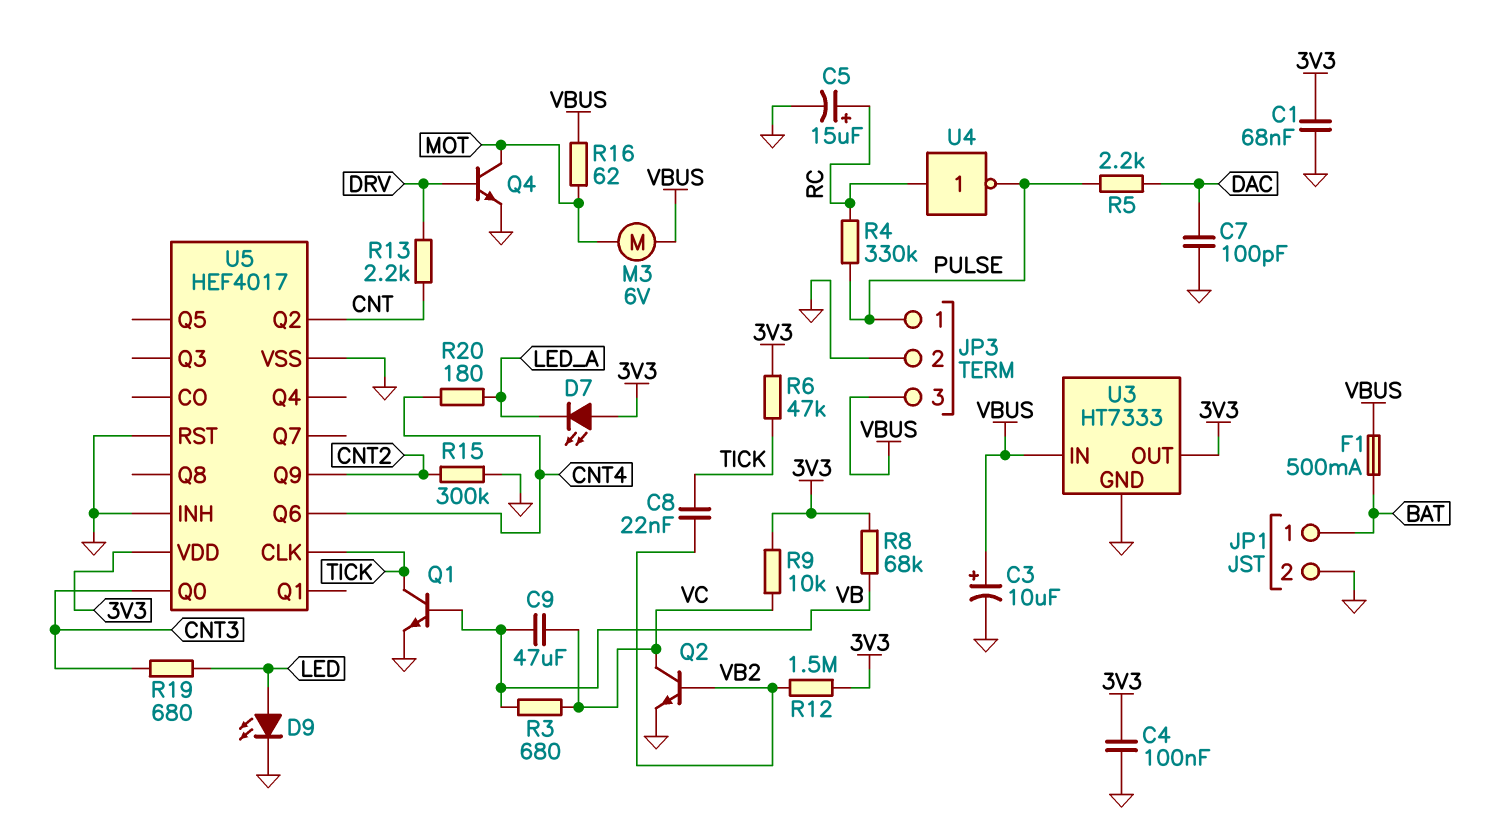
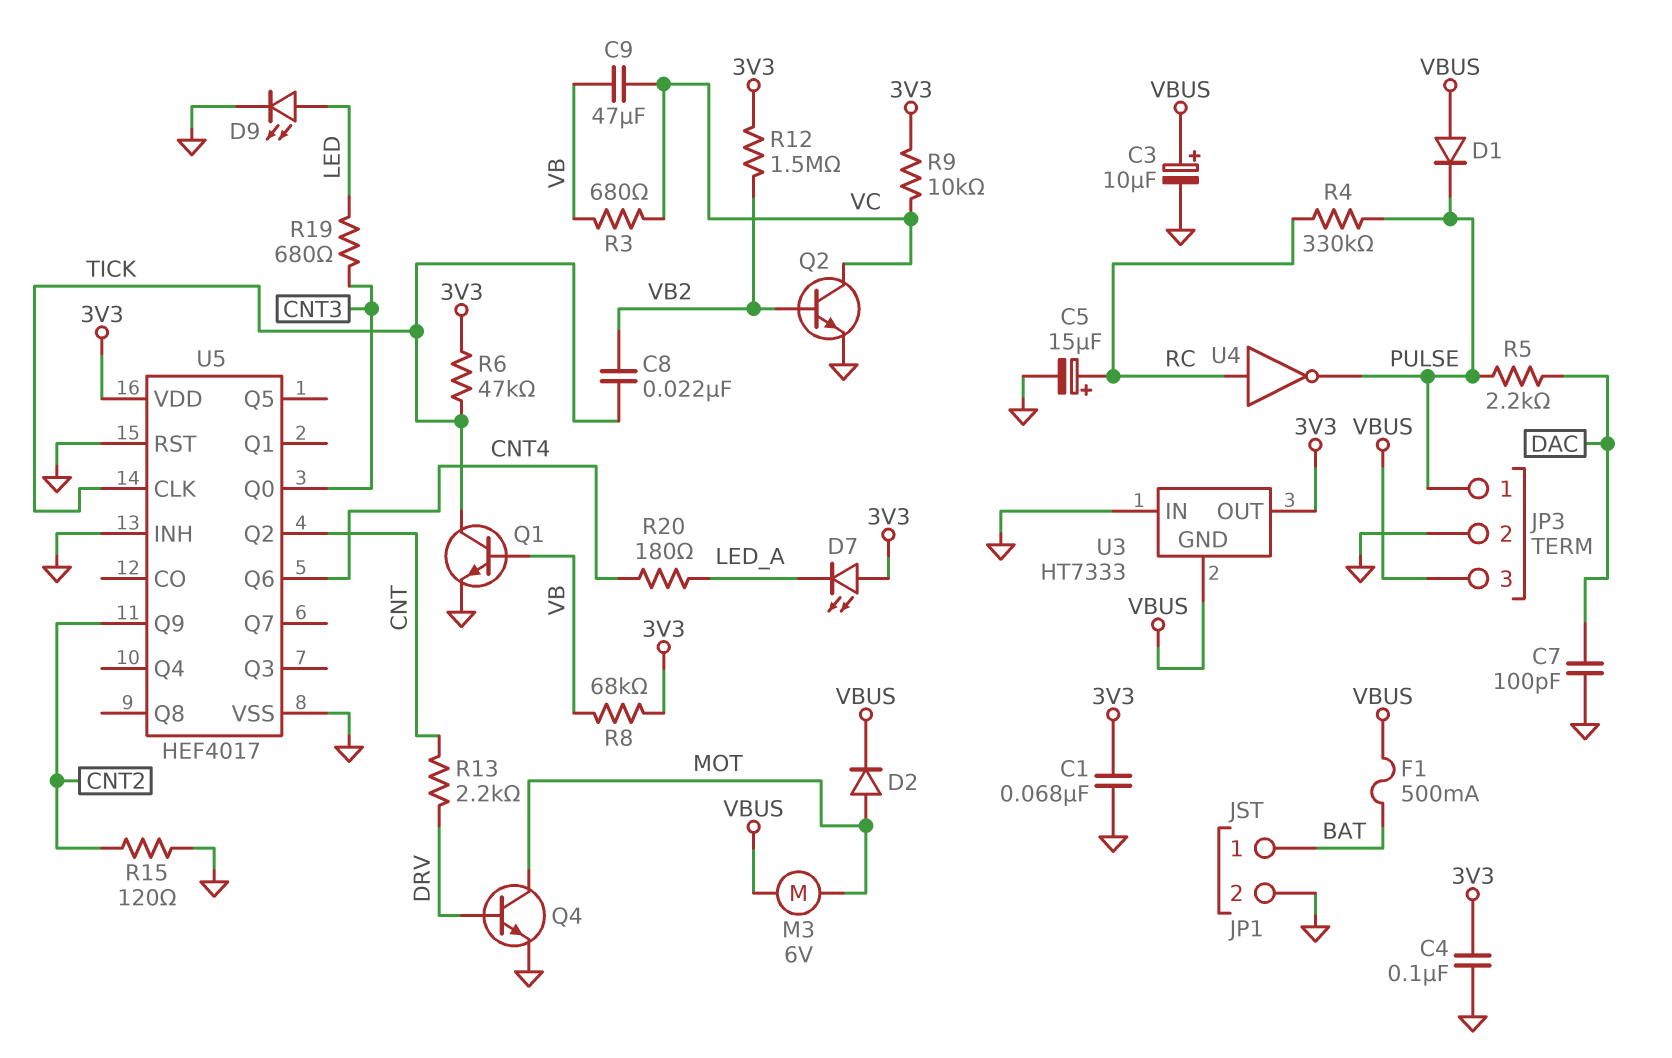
D1: none -> diode (A VBUS, K PULSE)
D2: none -> diode (A MOT, K VBUS)
R15: 300k (CNT2, GND) -> 120 (CNT2, GND)
R16: 62 (MOT, VBUS) -> none
U3 pin GND: GND -> VBUS
U3 pin IN: VBUS -> GND

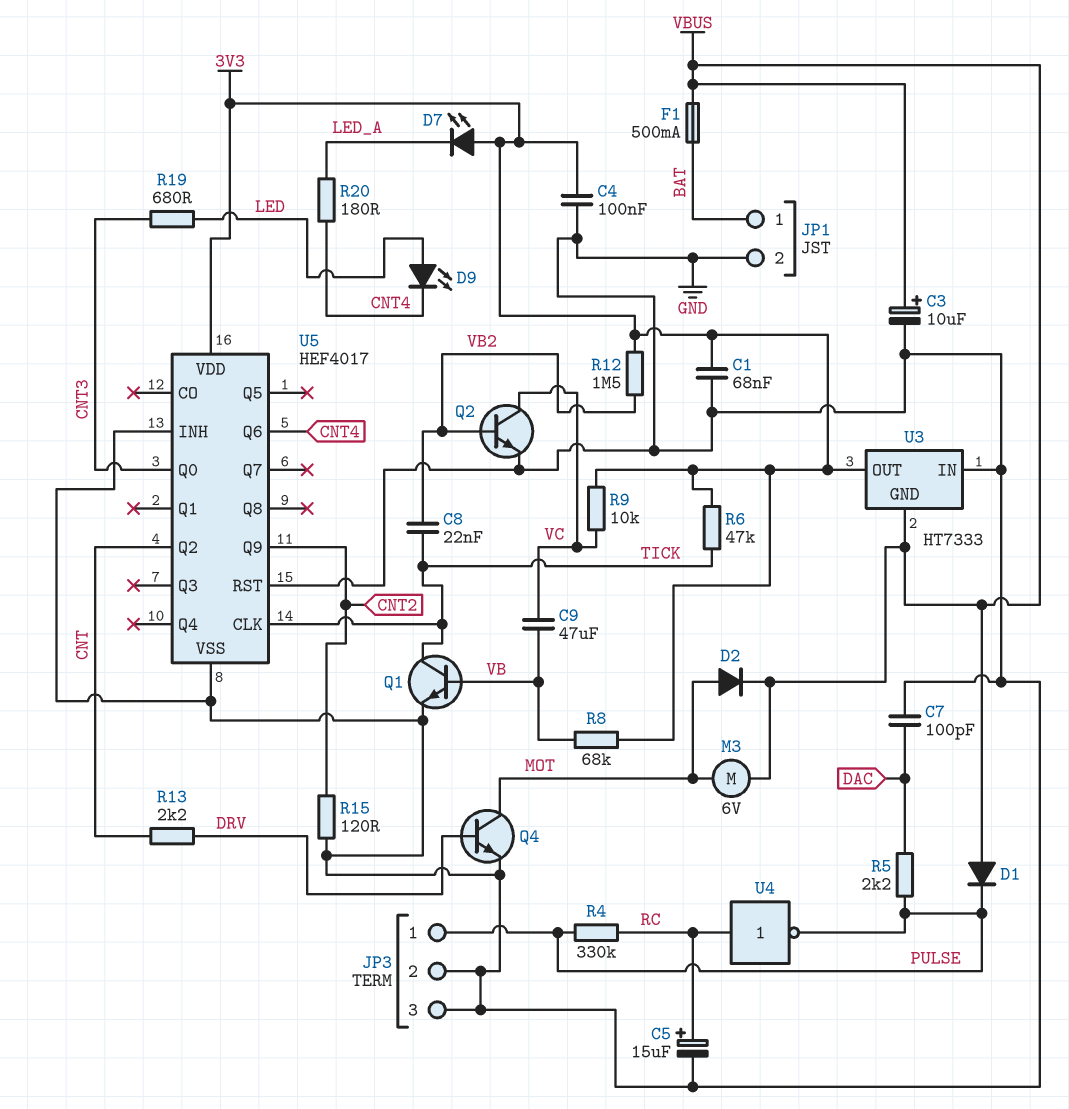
D9: LED (A LED, K GND) -> LED (A LED, K CNT4)
JP3 pin 3: VBUS -> GND
R3: 680 (VB, VC) -> none

